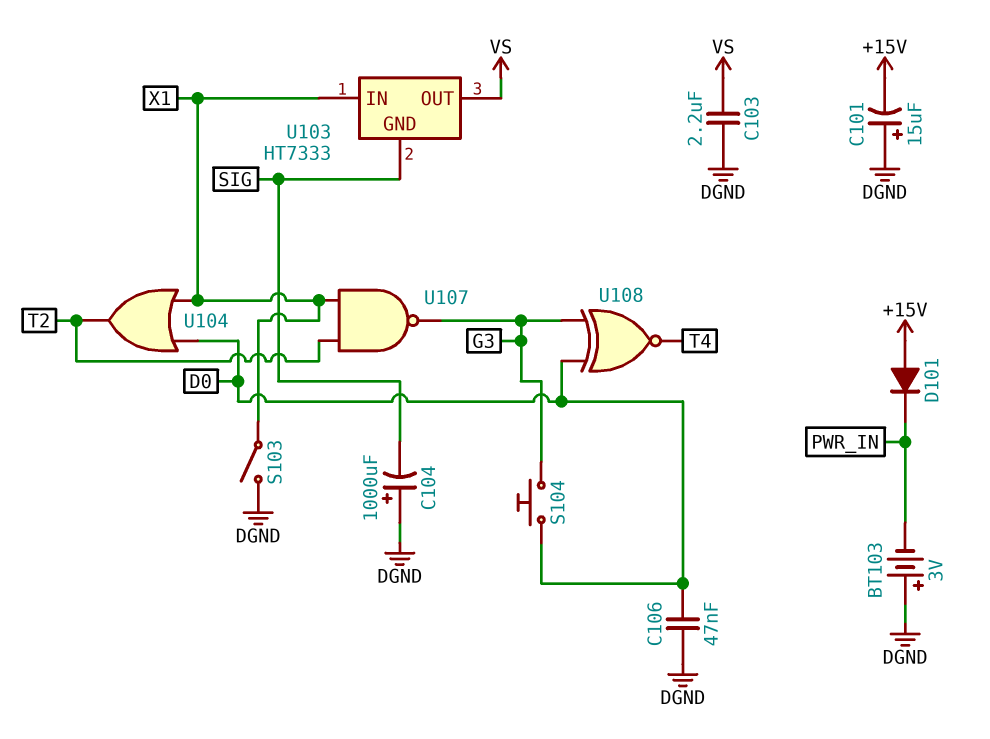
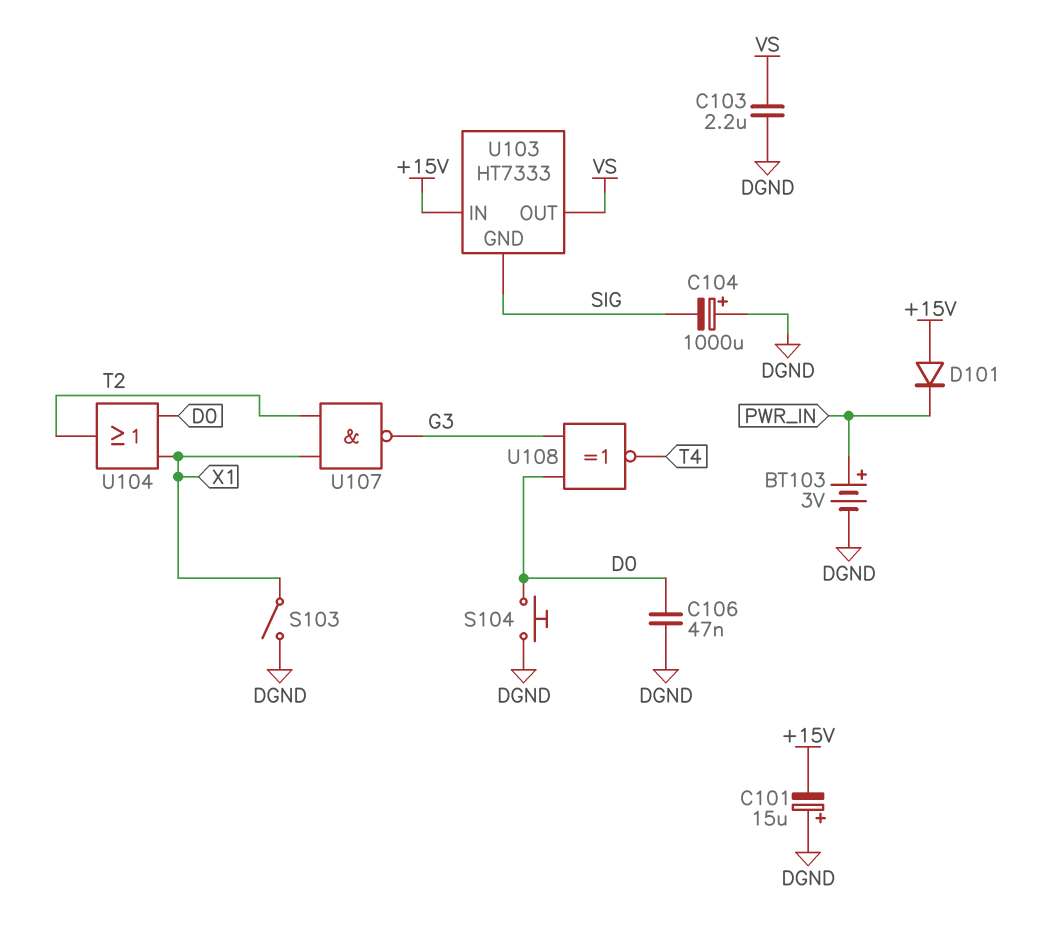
BT103: 3V (plus DGND, minus PWR_IN) -> 3V (plus PWR_IN, minus DGND)
S104: button (D0, G3) -> button (D0, DGND)
U103 pin IN: X1 -> +15V

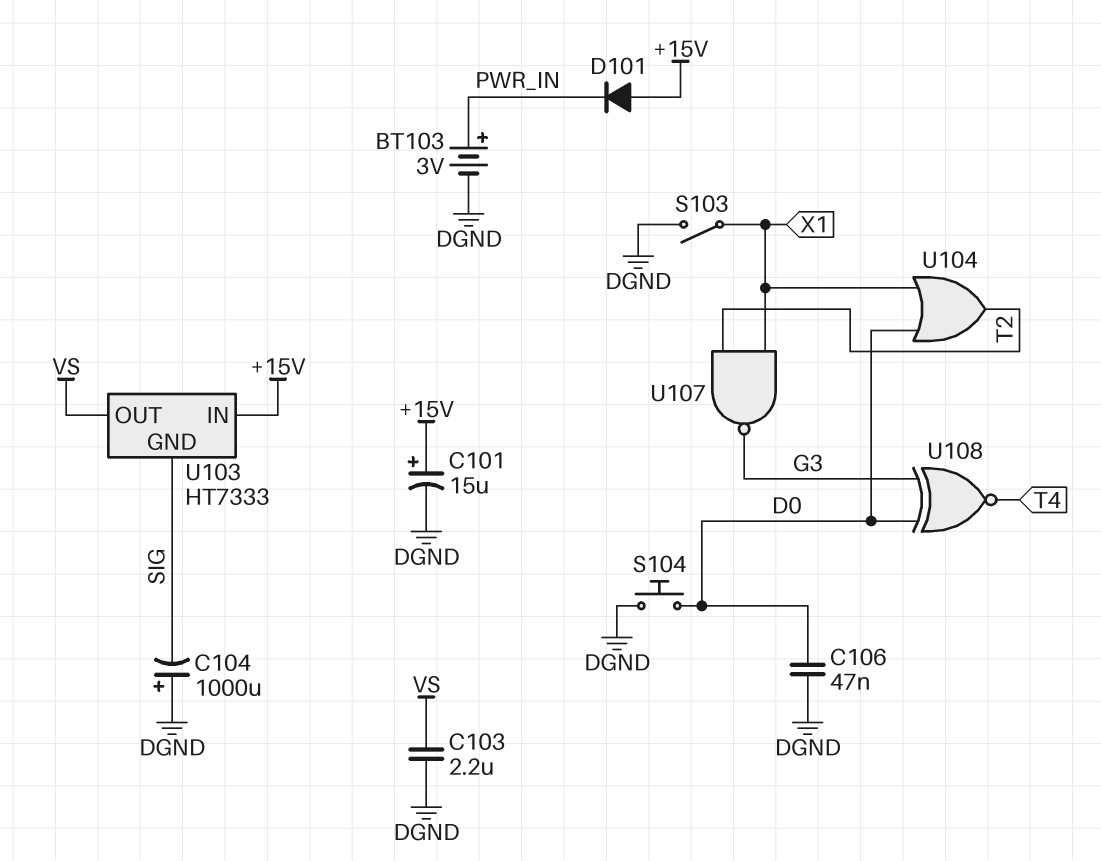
C101: 15uF (plus DGND, minus +15V) -> 15uF (plus +15V, minus DGND)

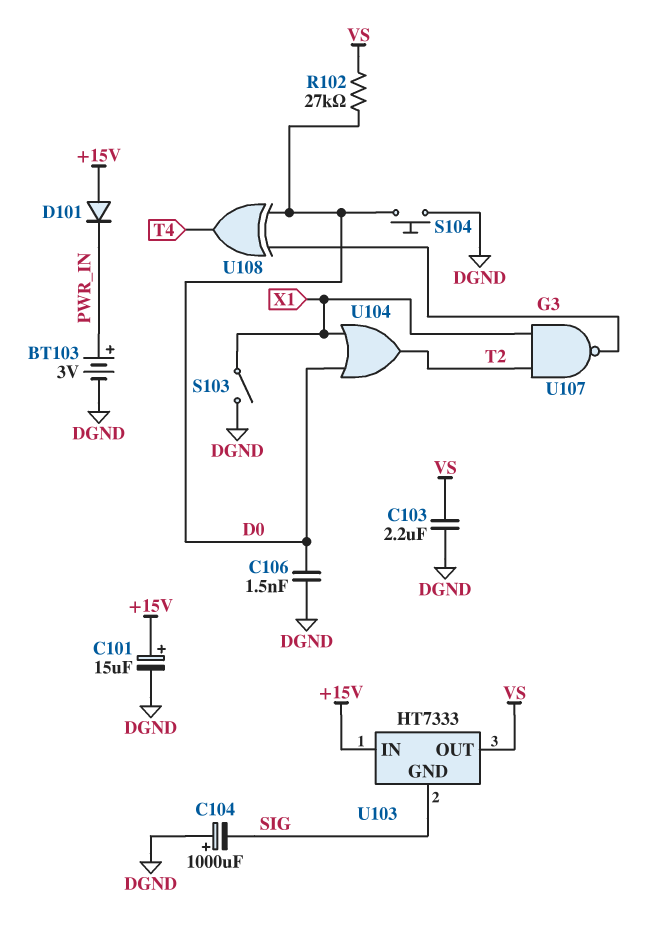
C106: 47nF (D0, DGND) -> 1.5nF (D0, DGND)
R102: none -> 27k (D0, VS)
U108: XNOR (in D0, in G3, out T4) -> XOR (in D0, in G3, out T4)

